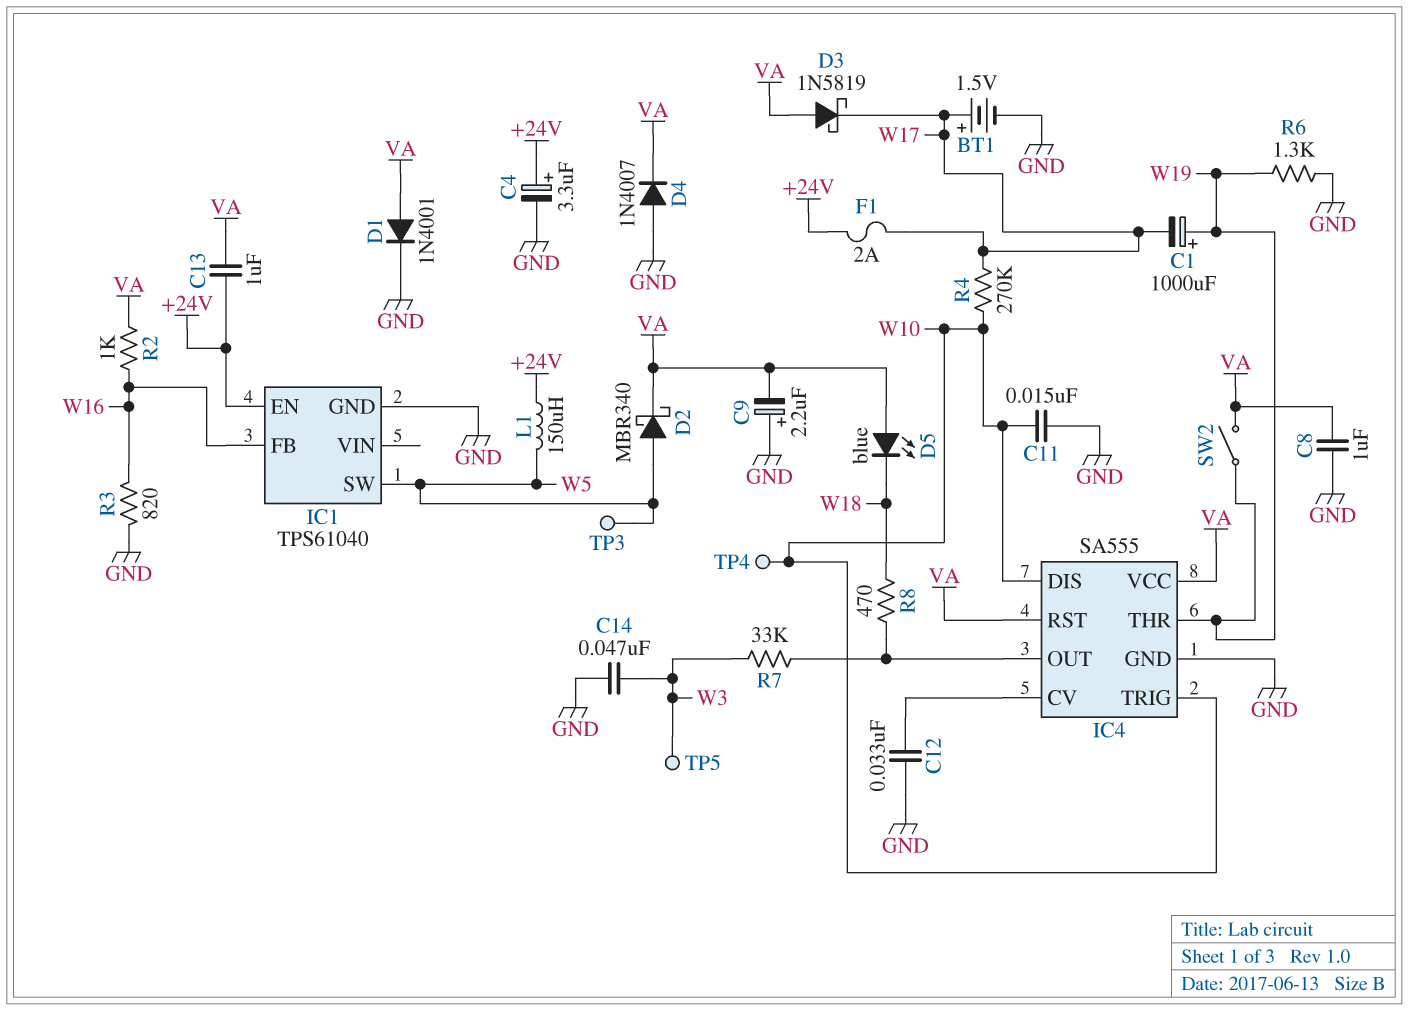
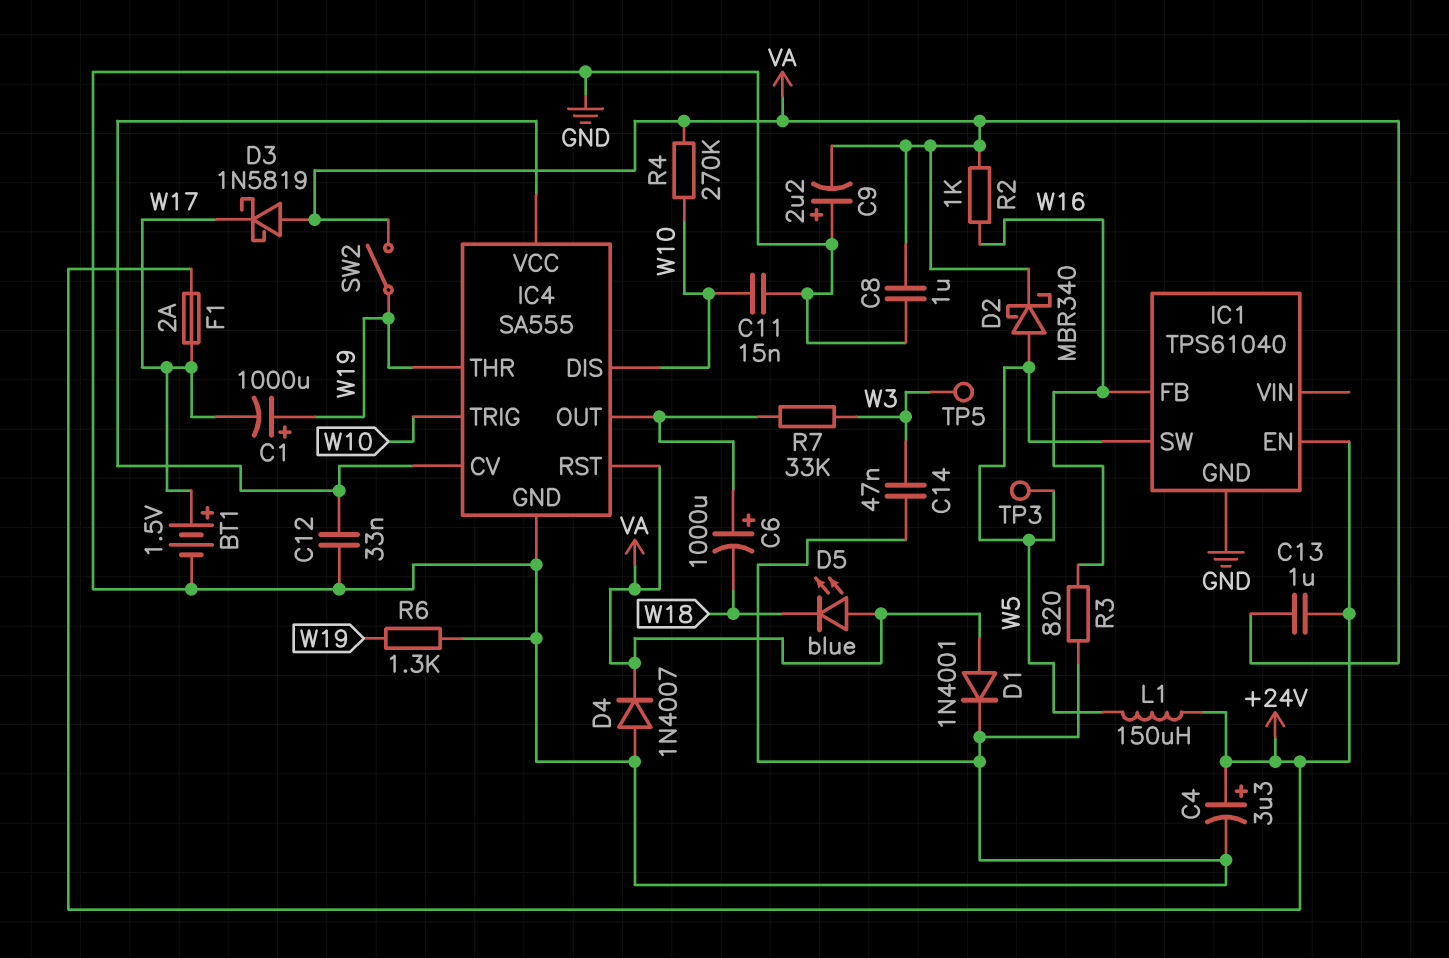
C6: none -> 1000uF (plus IC4/OUT, minus W18)
IC4 pin VCC: VA -> IC4/CV
R4: 270k (W10, W17) -> 270k (VA, W10)
R8: 470 (IC4/OUT, W18) -> none
TP4: test point (W10) -> none

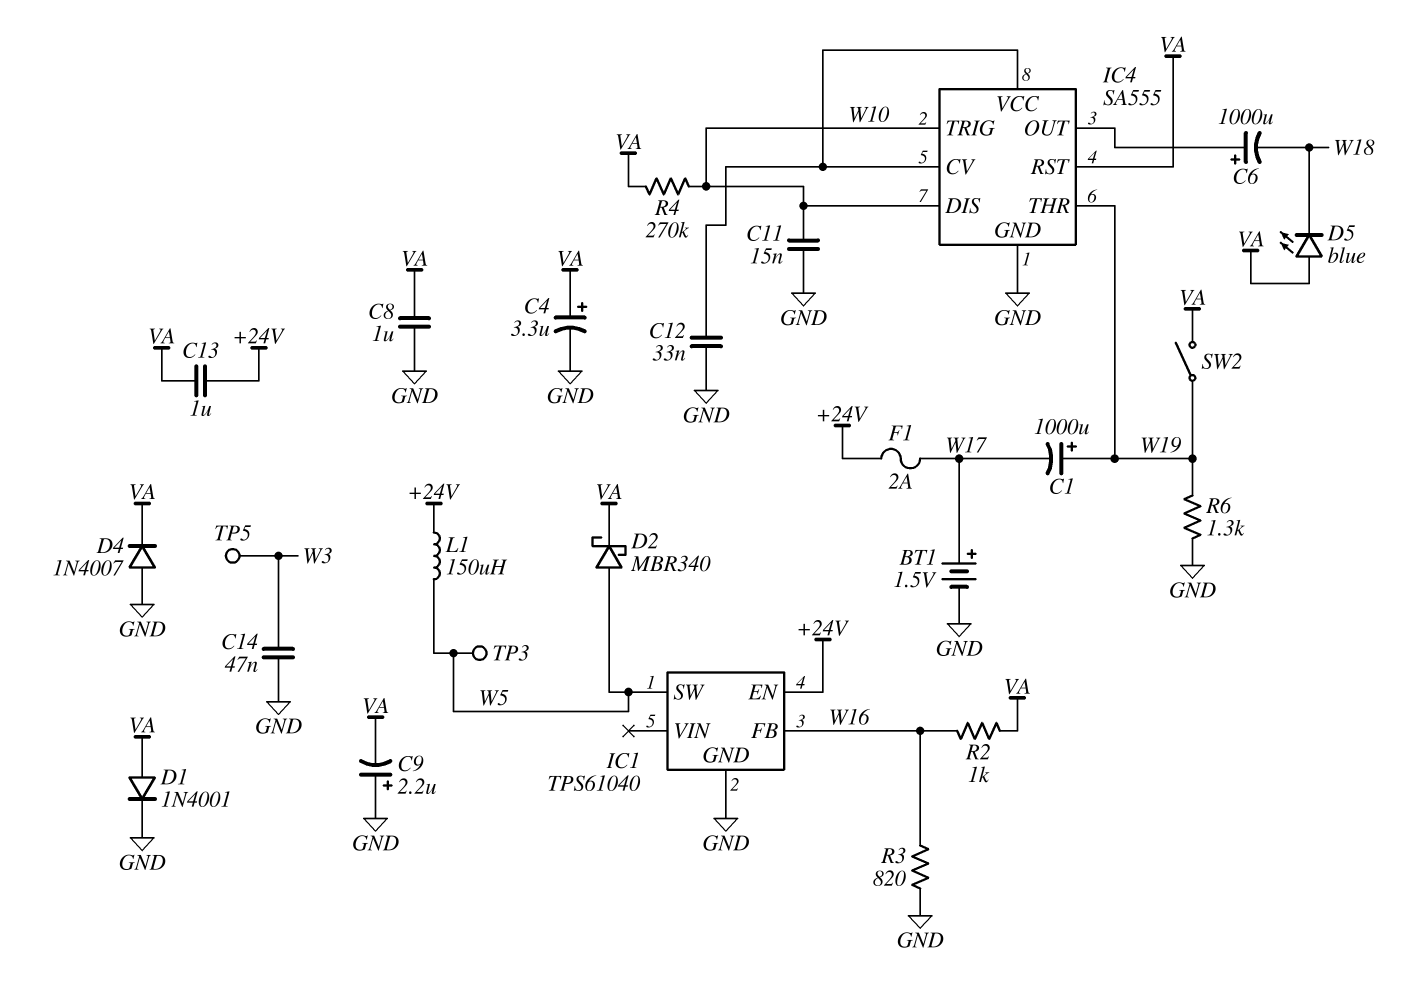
C4: 3.3uF (plus +24V, minus GND) -> 3.3uF (plus VA, minus GND)
D3: schottky 1N5819 (A VA, K W17) -> none
R7: 33k (IC4/OUT, W3) -> none

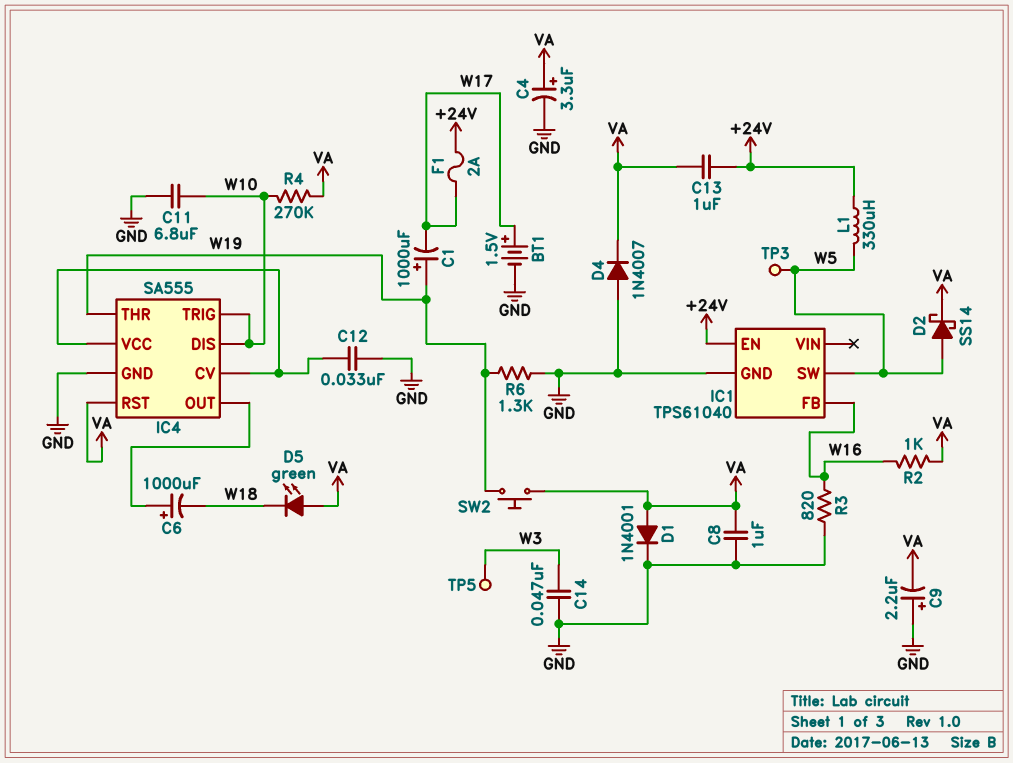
C11: 15nF (GND, W10) -> 6.8uF (GND, W10)
D2: schottky MBR340 (A W5, K VA) -> schottky SS14 (A W5, K VA)
D5: LED blue (A VA, K W18) -> LED green (A VA, K W18)
L1: 150uH (+24V, W5) -> 330uH (+24V, W5)
SW2: switch (VA, W19) -> button (VA, W19)

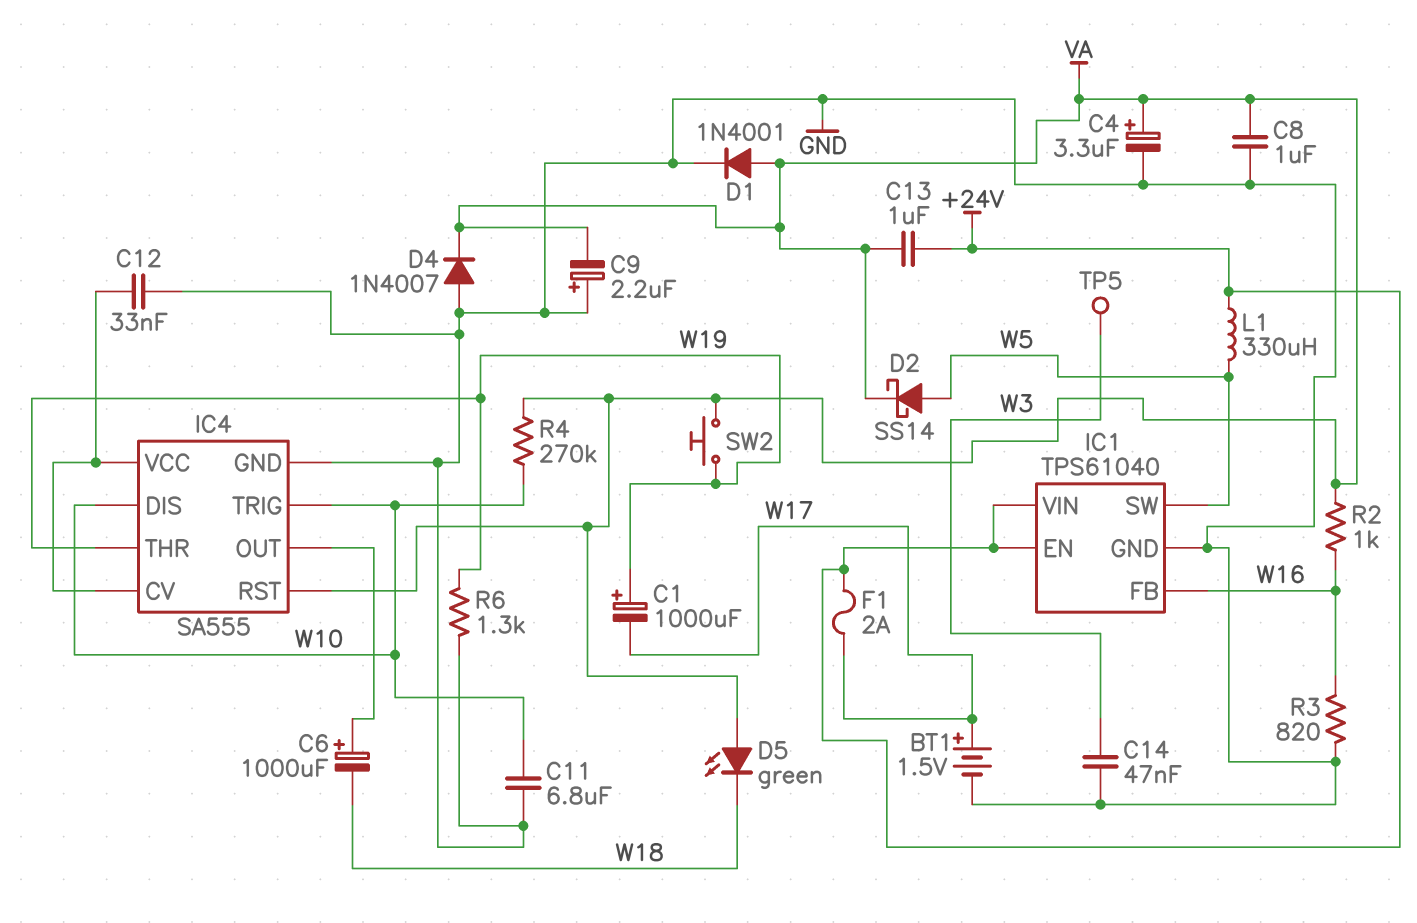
IC1 pin VIN: none -> +24V
TP3: test point (W5) -> none

